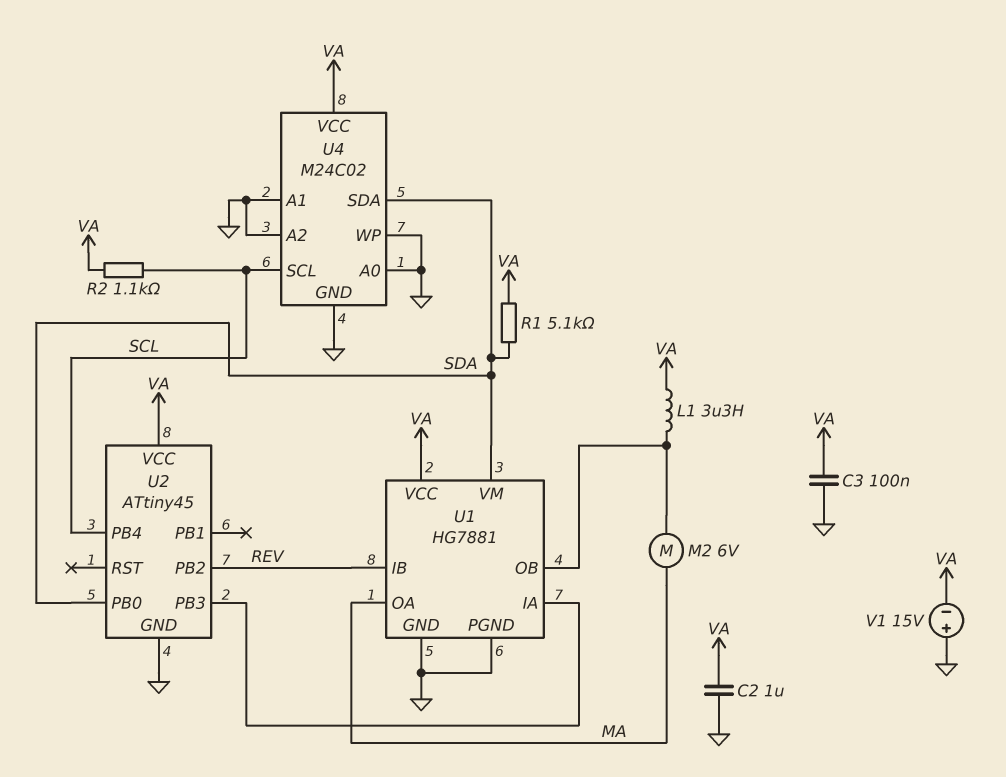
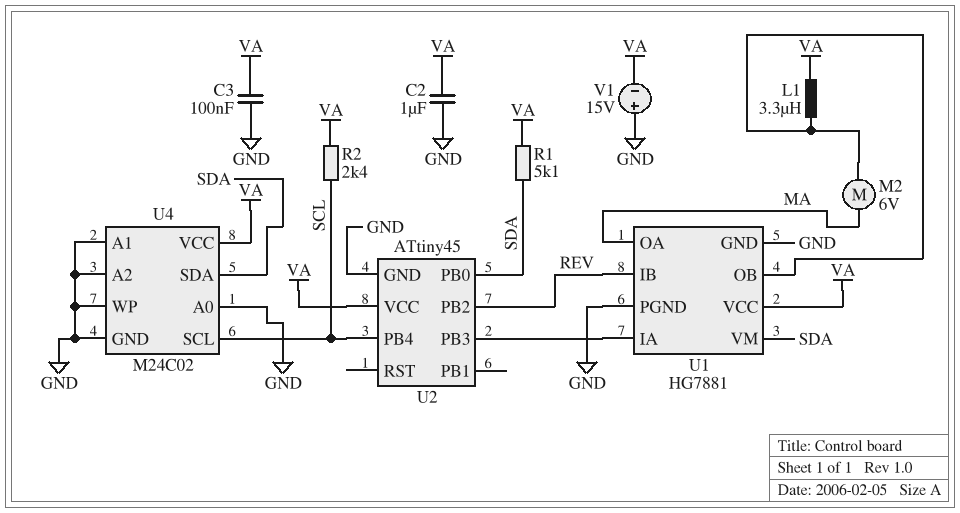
R2: 1.1k (SCL, VA) -> 2.4k (SCL, VA)

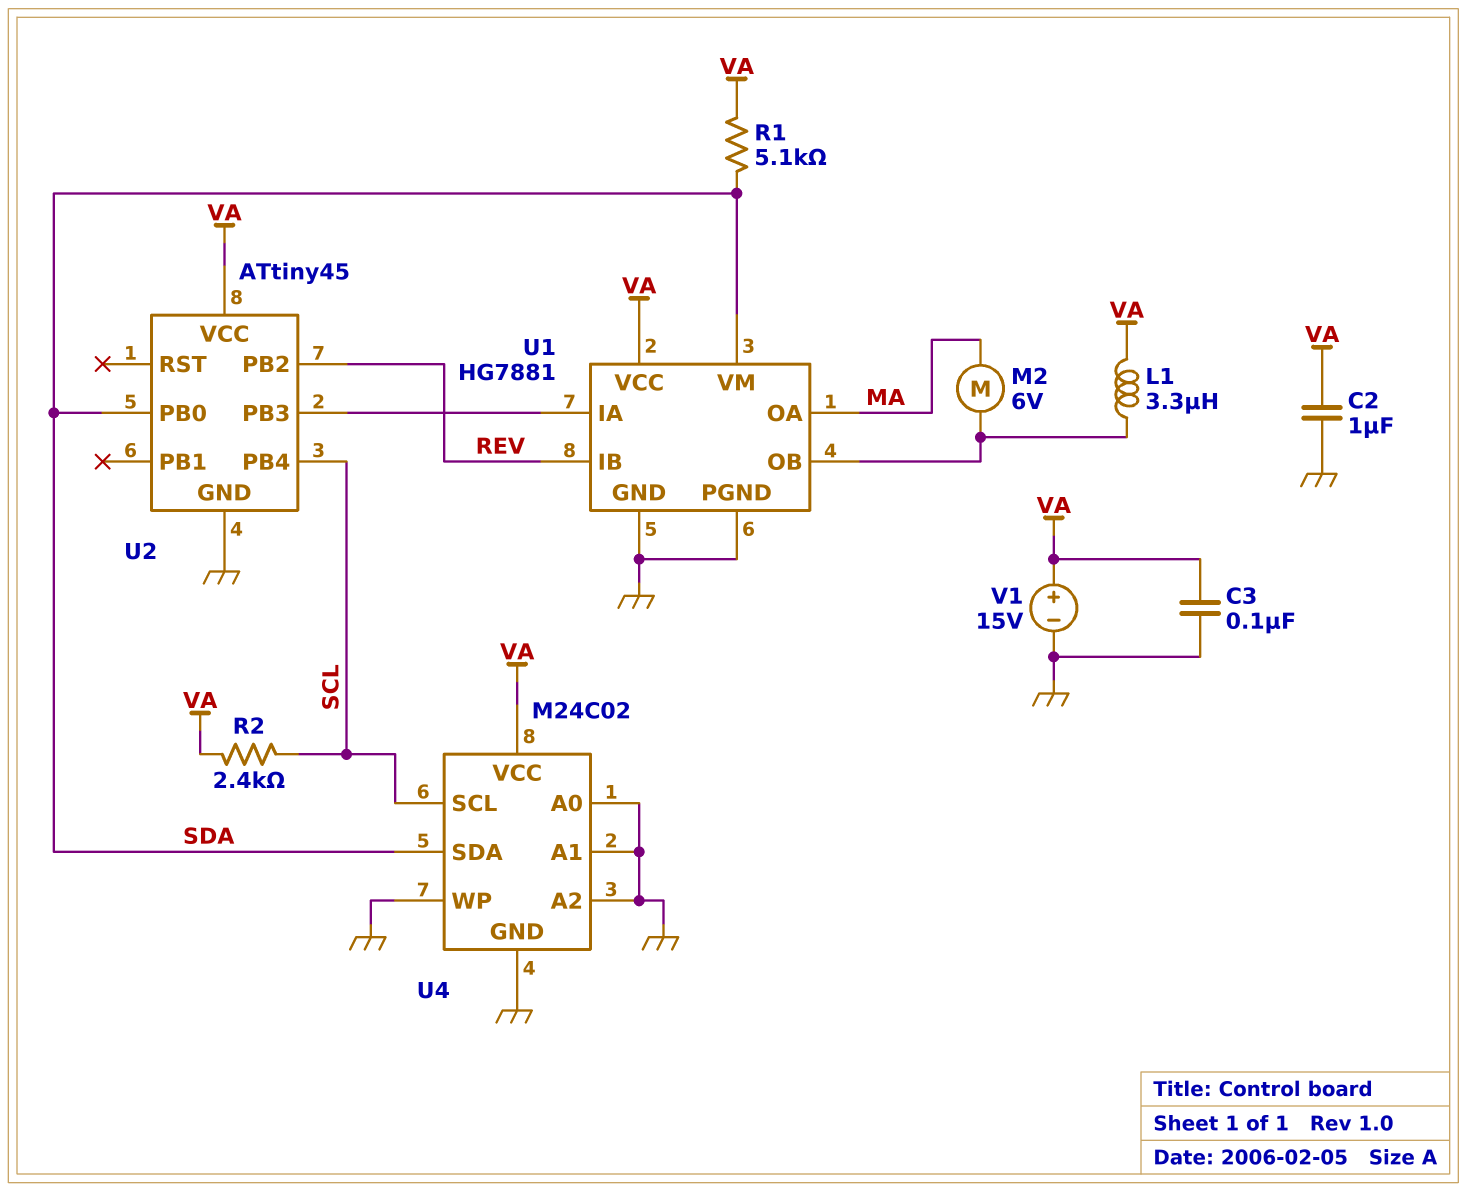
V1: 15V (plus GND, minus VA) -> 15V (plus VA, minus GND)

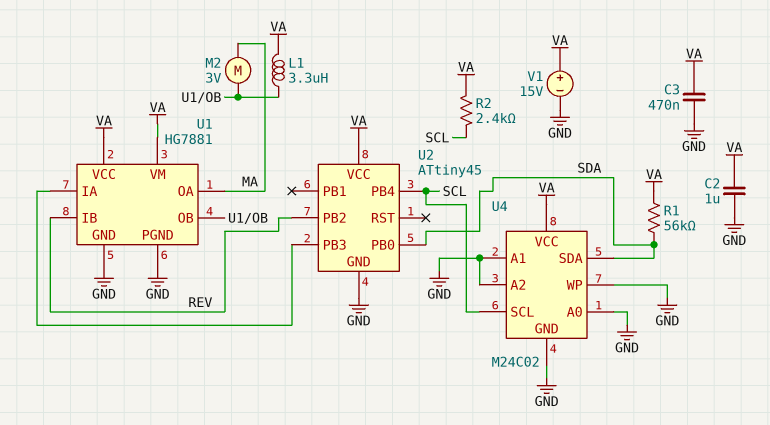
C3: 100nF (GND, VA) -> 470nF (GND, VA)
M2: motor 6V (MA, U1/OB) -> motor 3V (MA, U1/OB)
R1: 5.1k (SDA, VA) -> 56k (SDA, VA)
U1 pin VM: SDA -> VA

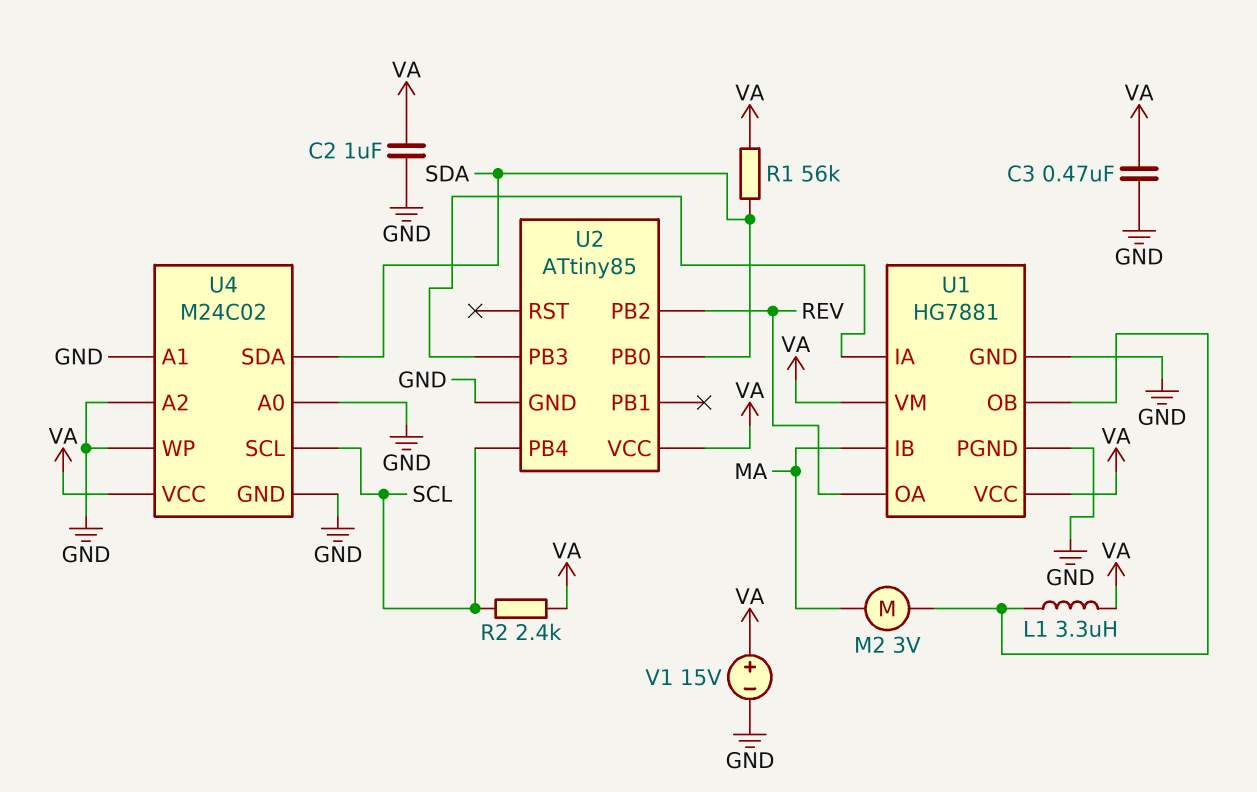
U1 pin IB: REV -> MA
U1 pin OA: MA -> REV
U2: ATtiny45 -> ATtiny85

